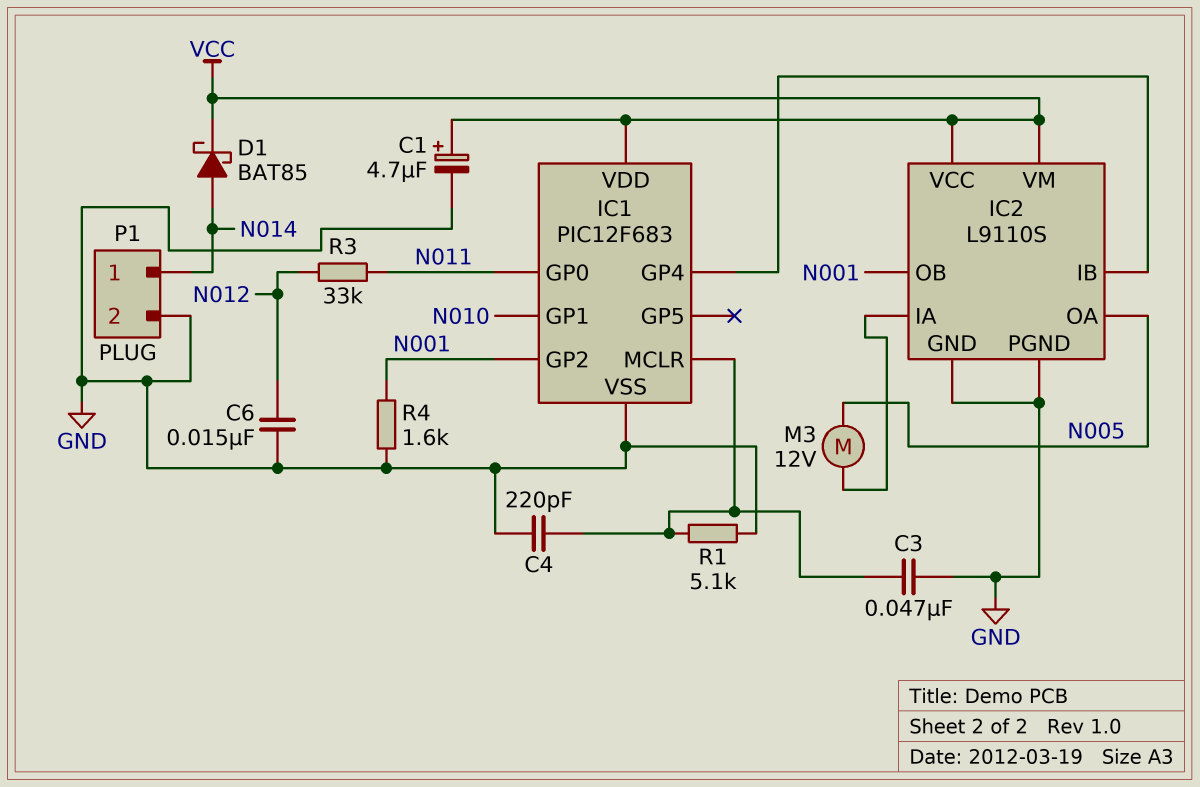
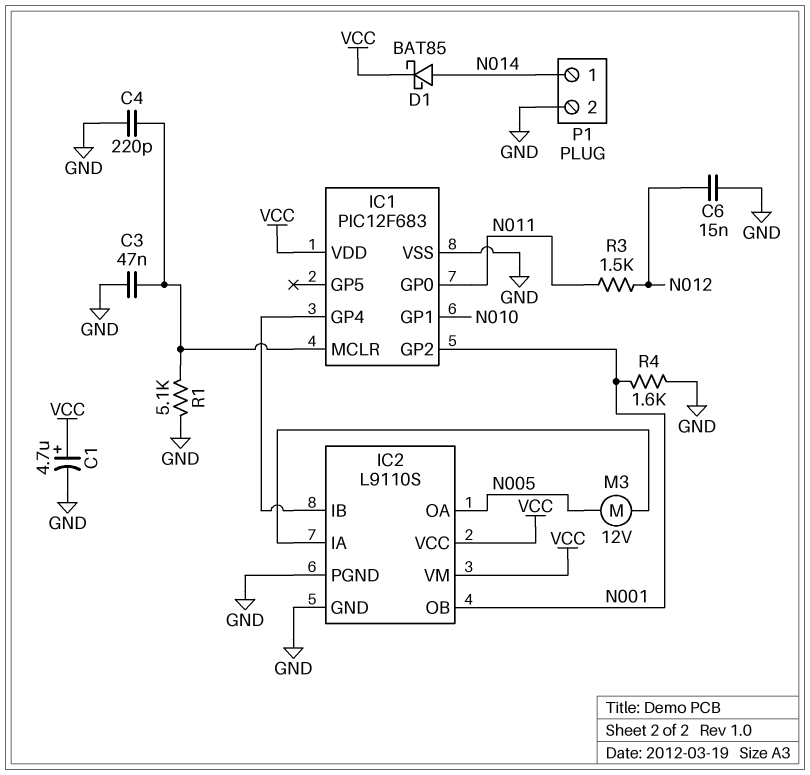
R3: 33k (N011, N012) -> 1.5k (N011, N012)

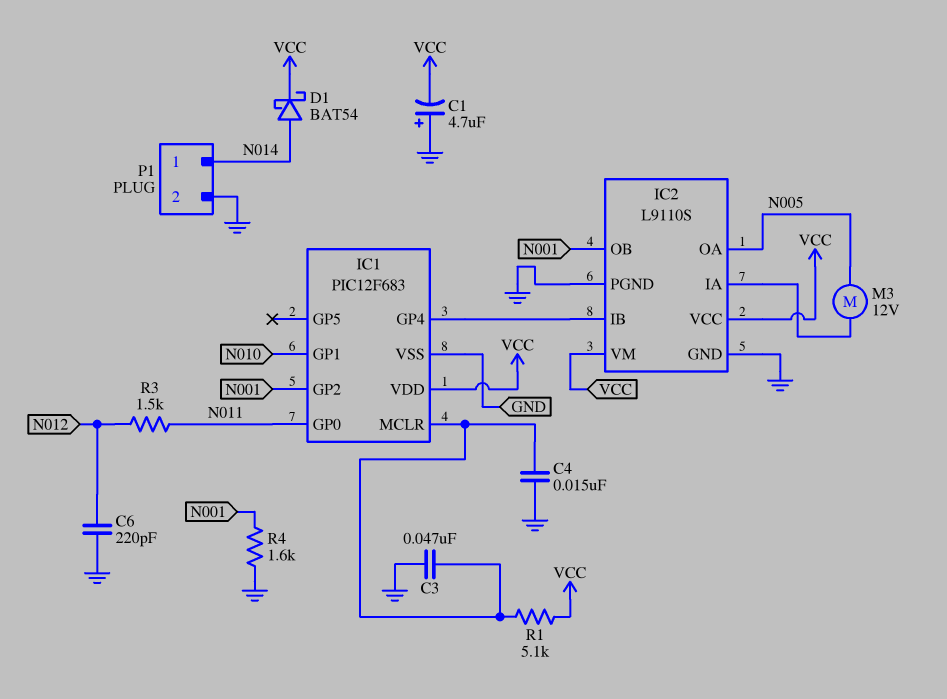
C1: 4.7uF (plus VCC, minus GND) -> 4.7uF (plus GND, minus VCC)
C4: 220pF (GND, IC1/MCLR) -> 15nF (GND, IC1/MCLR)
C6: 15nF (GND, N012) -> 220pF (GND, N012)
D1: schottky BAT85 (A N014, K VCC) -> schottky BAT54 (A N014, K VCC)
R1: 5.1k (GND, IC1/MCLR) -> 5.1k (IC1/MCLR, VCC)

